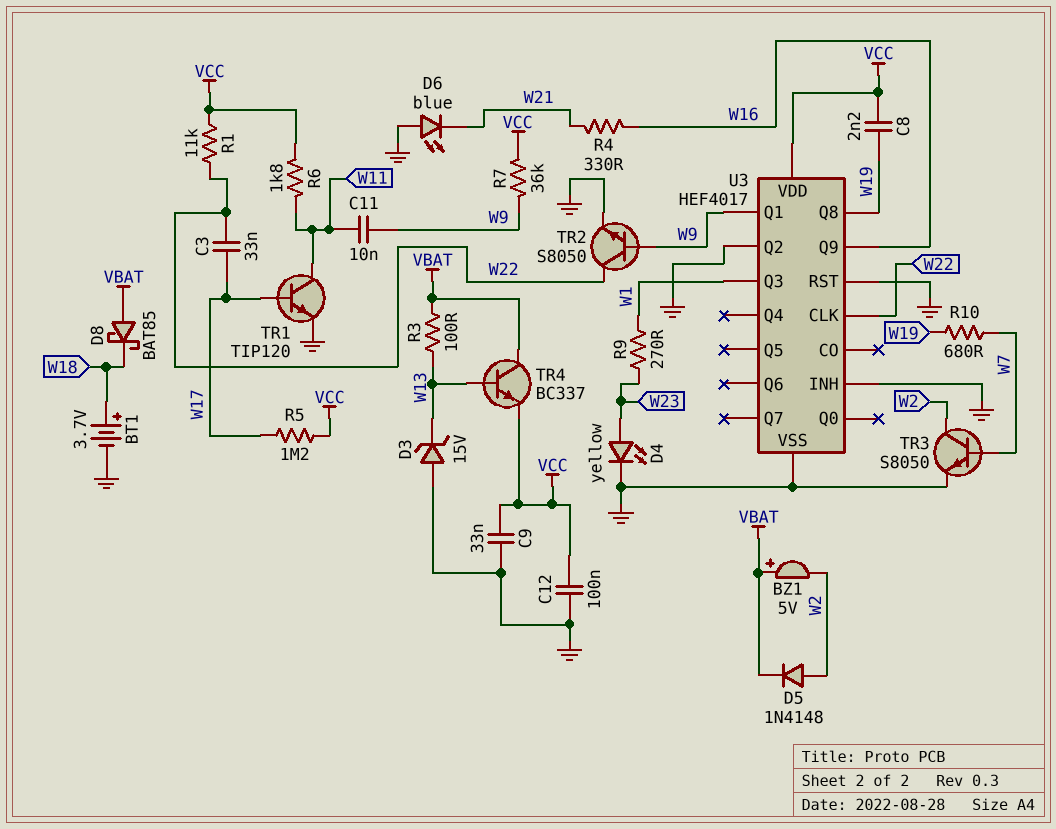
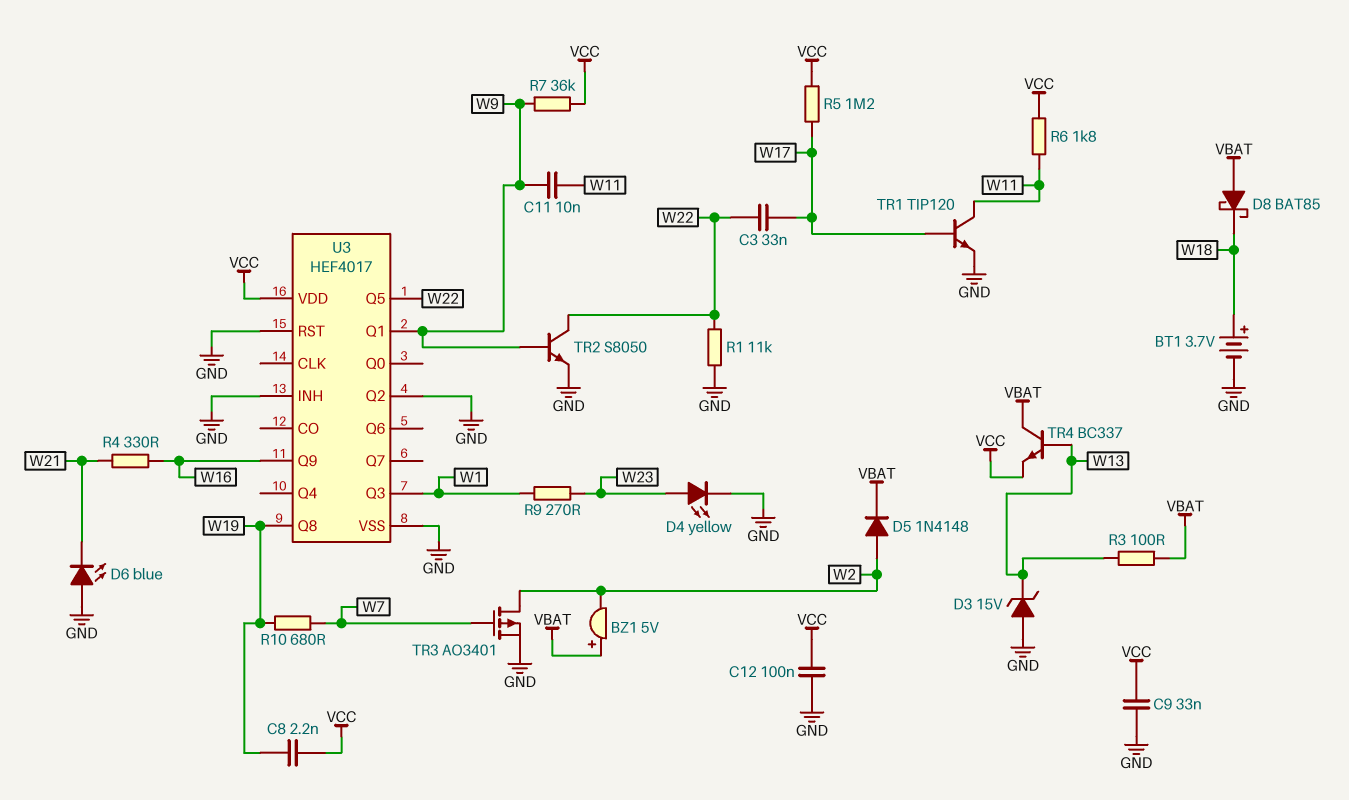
R1: 11k (VCC, W22) -> 11k (GND, W22)
TR3: NPN S8050 (B W7, C W2, E GND) -> PMOS AO3401 (G W7, D W2, S GND)
U3 pin CLK: W22 -> none
U3 pin Q5: none -> W22

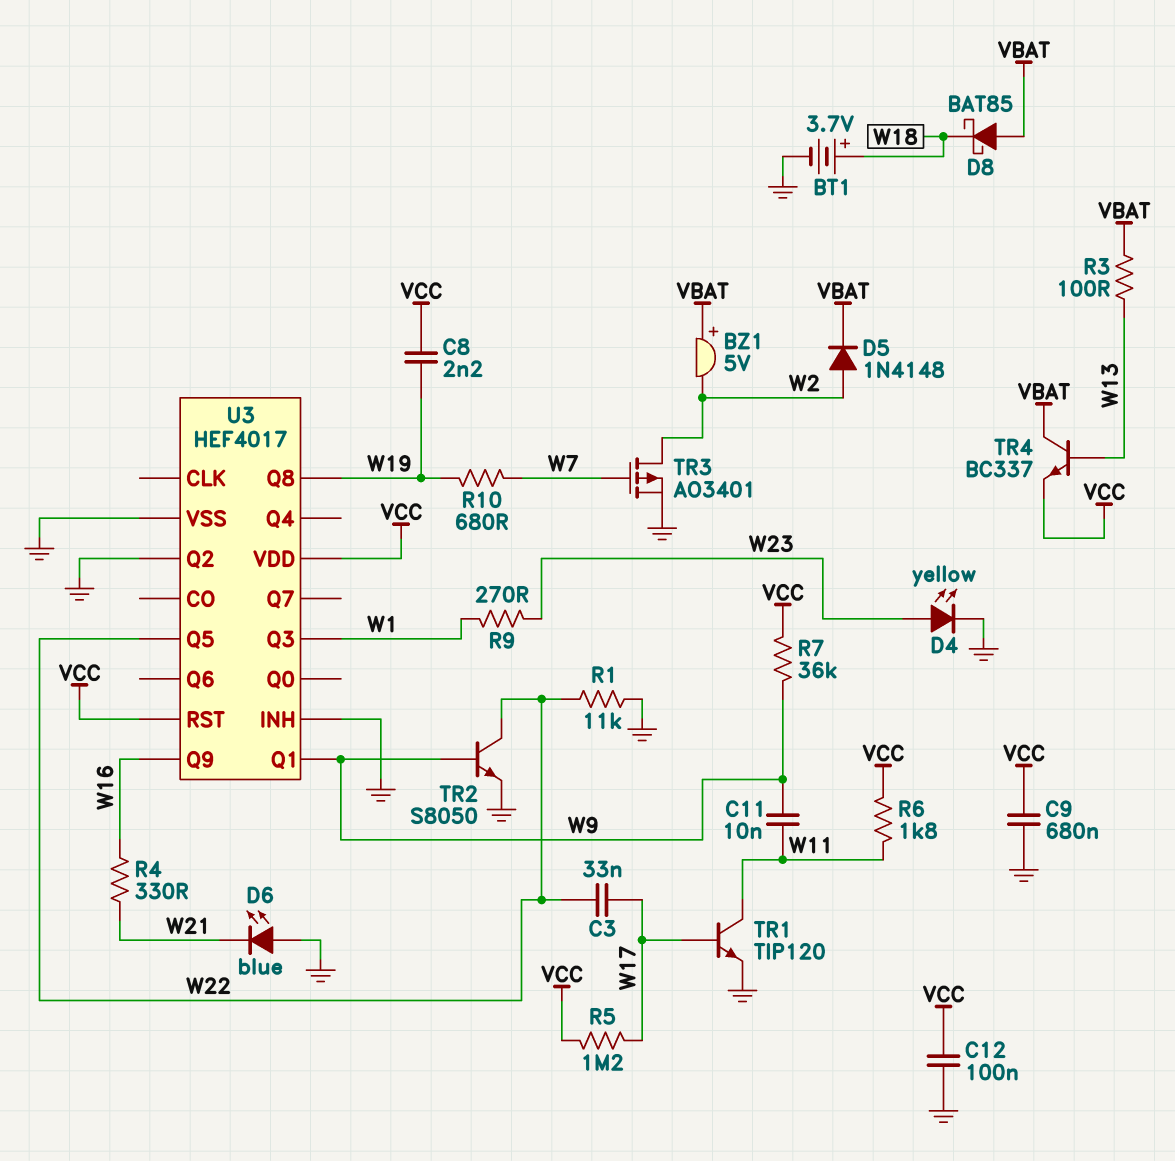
C9: 33nF (GND, VCC) -> 680nF (GND, VCC)
D3: zener 15V (A GND, K W13) -> none
U3 pin RST: GND -> VCC

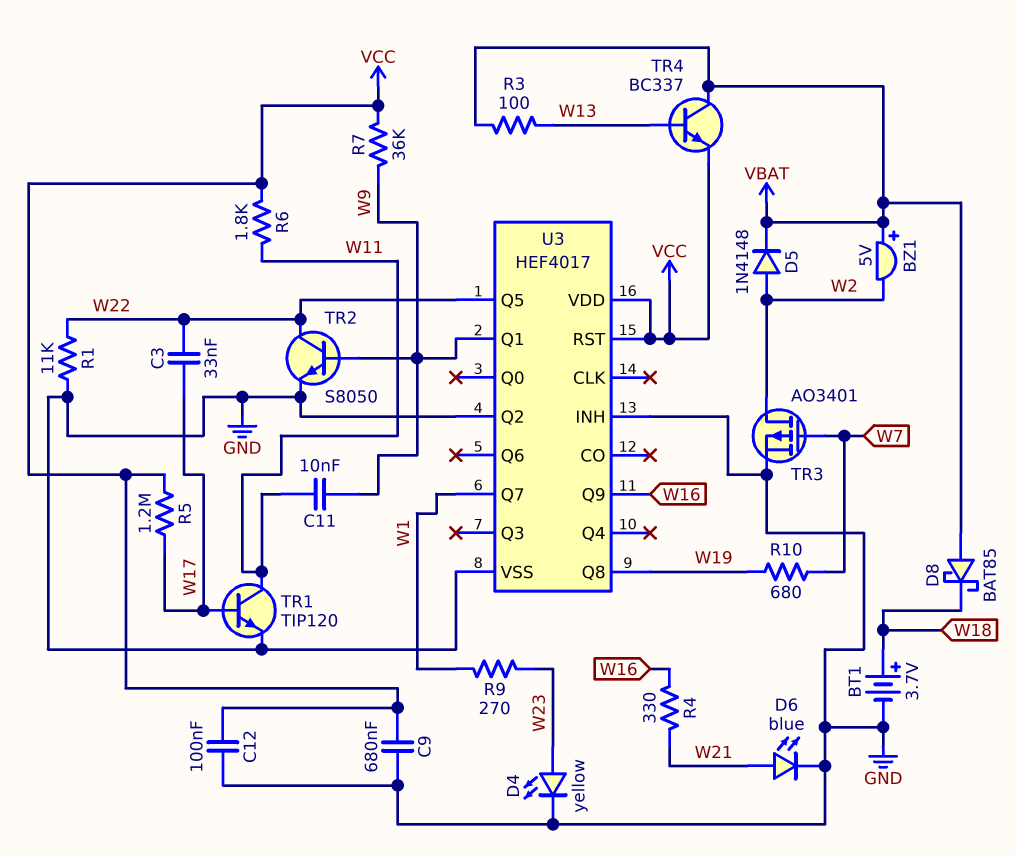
C8: 2.2nF (VCC, W19) -> none
D6: LED blue (A GND, K W21) -> LED blue (A W21, K GND)
U3 pin Q3: W1 -> none
U3 pin Q7: none -> W1

